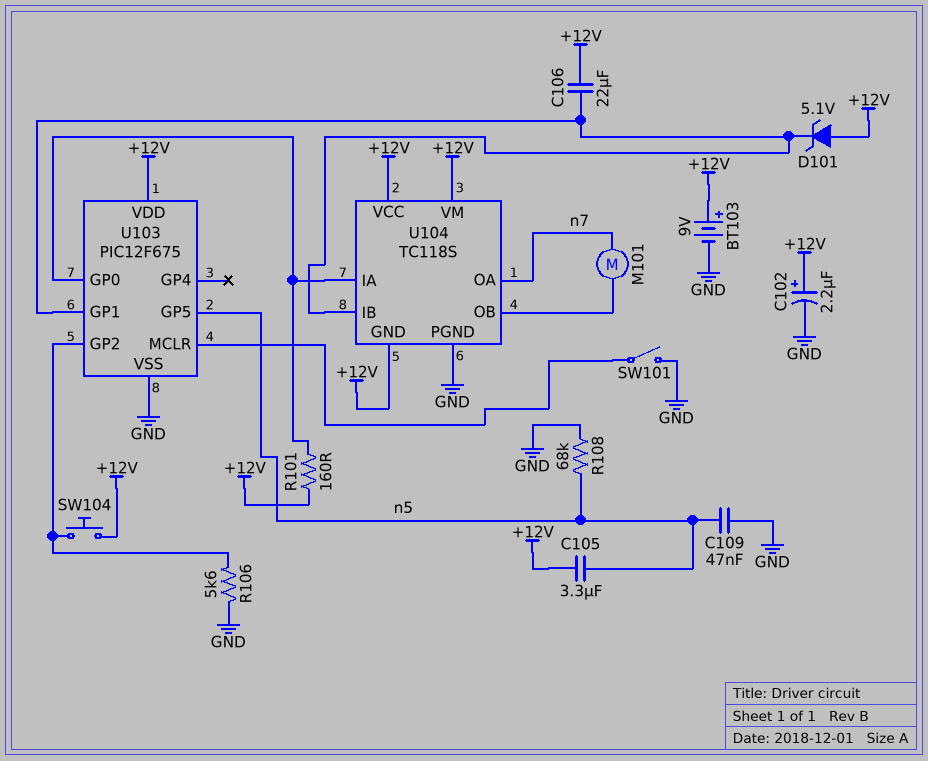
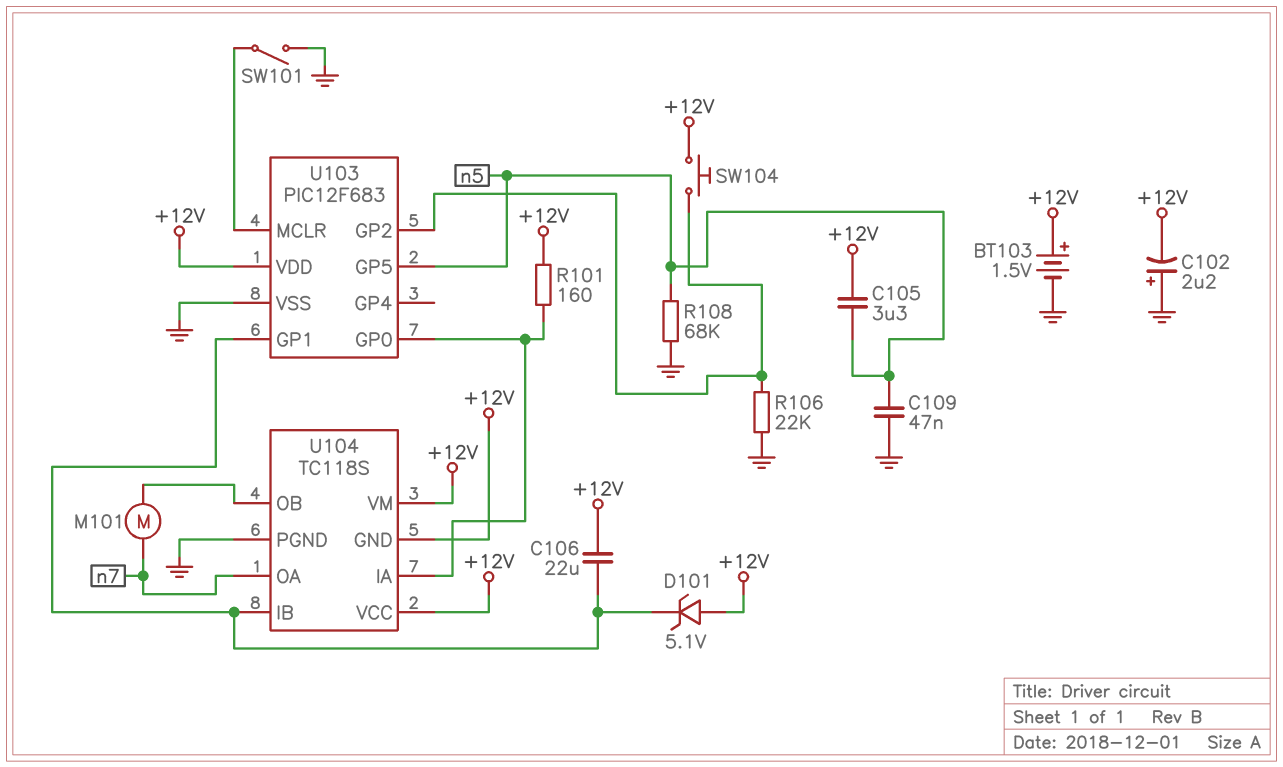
BT103: 9V (plus +12V, minus GND) -> 1.5V (plus +12V, minus GND)
C102: 2.2uF (plus +12V, minus GND) -> 2.2uF (plus GND, minus +12V)
R106: 5.6k (GND, U103/GP2) -> 22k (GND, U103/GP2)
U103: PIC12F675 -> PIC12F683

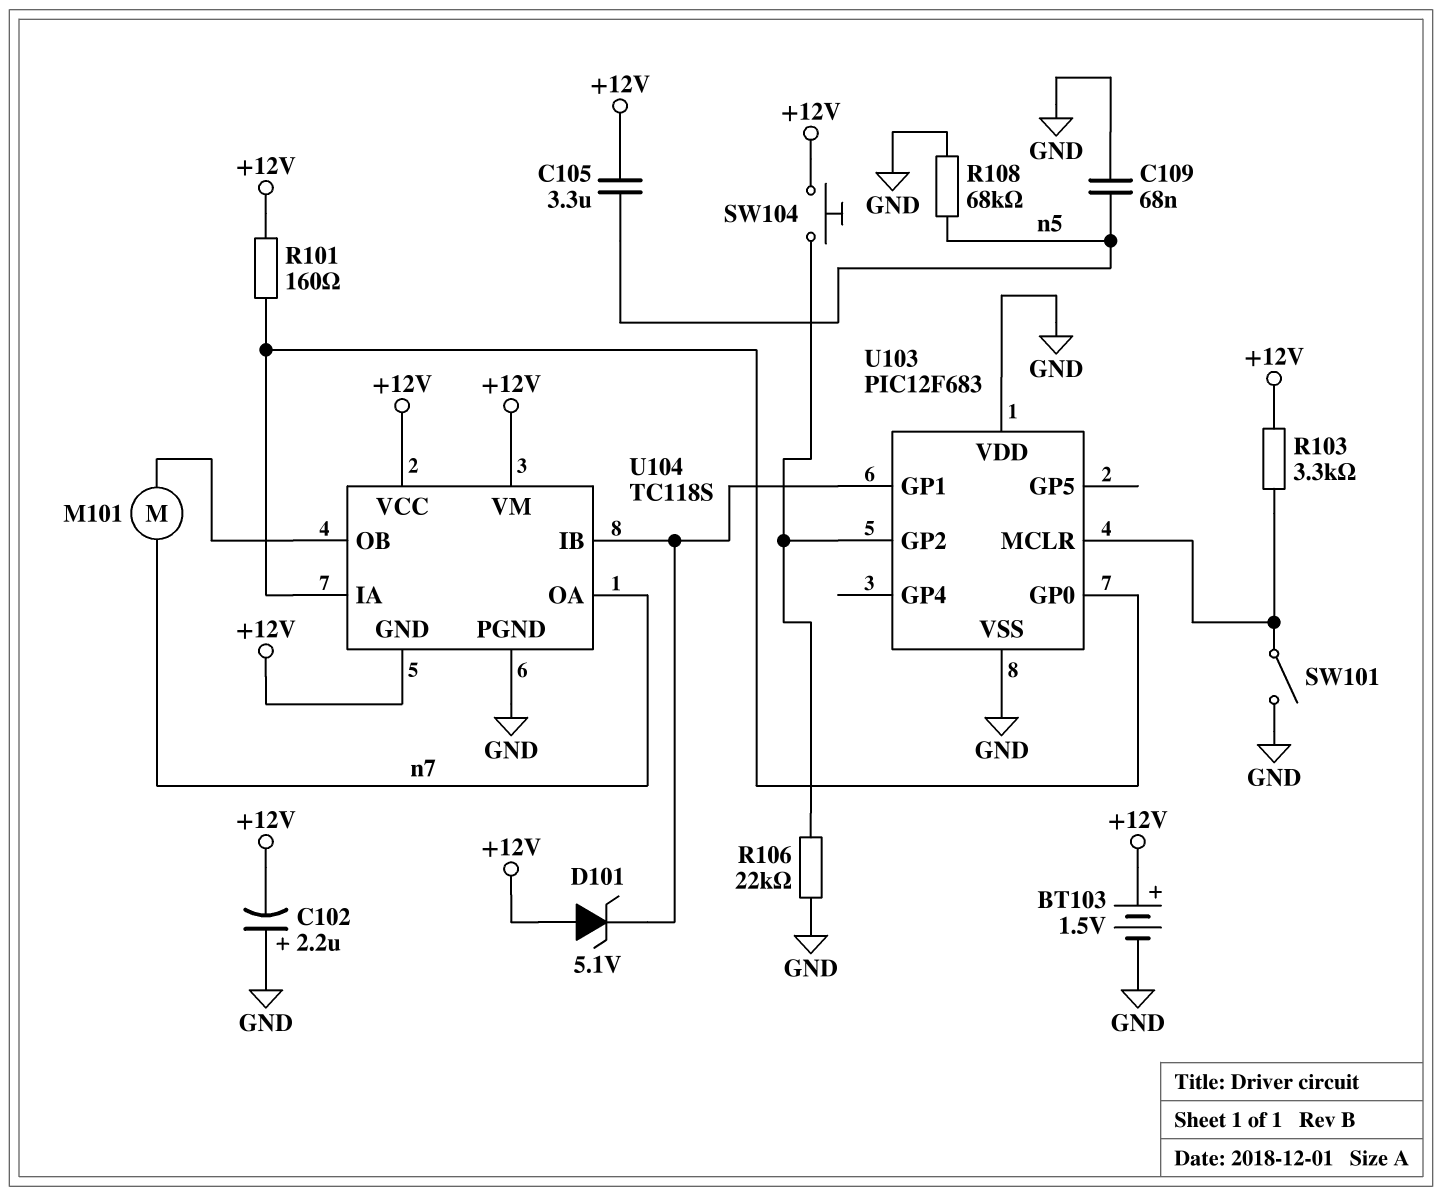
C106: 22uF (+12V, U103/GP1) -> none
C109: 47nF (GND, n5) -> 68nF (GND, n5)
R103: none -> 3.3k (+12V, U103/MCLR)
U103 pin GP5: n5 -> none
U103 pin VDD: +12V -> GND

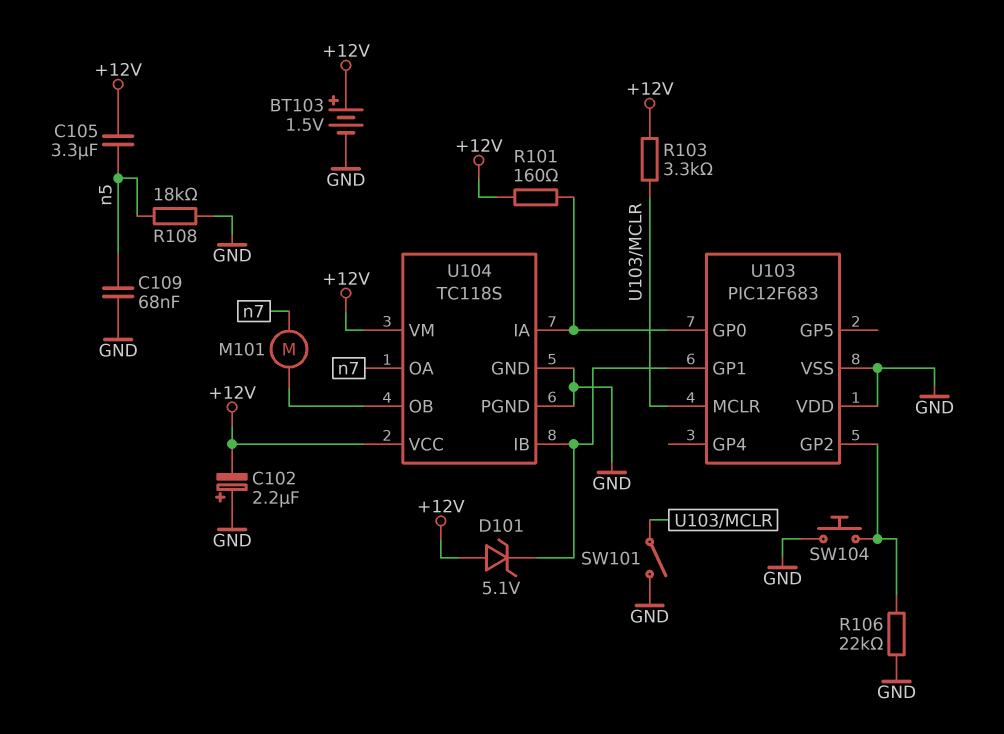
R108: 68k (GND, n5) -> 18k (GND, n5)
SW104: button (+12V, U103/GP2) -> button (GND, U103/GP2)
U104 pin GND: +12V -> GND

